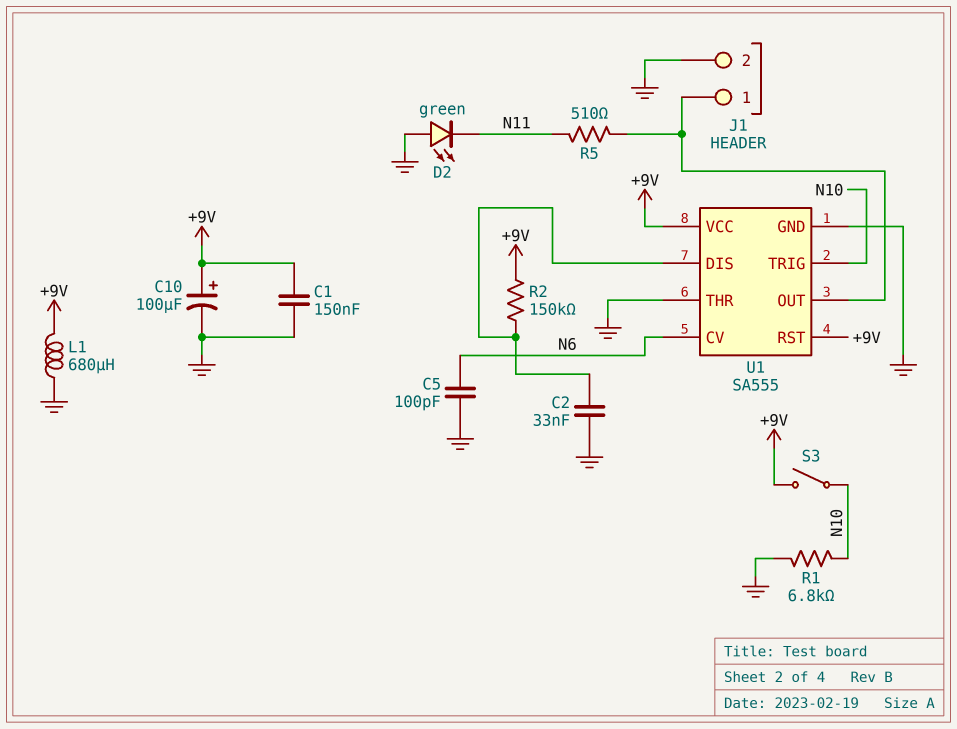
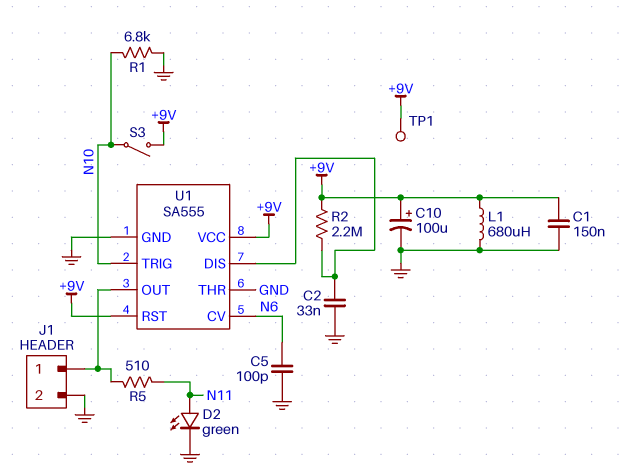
D2: LED green (A GND, K N11) -> LED green (A N11, K GND)
R2: 150k (+9V, U1/DIS) -> 2.2M (+9V, U1/DIS)
TP1: none -> test point (+9V)

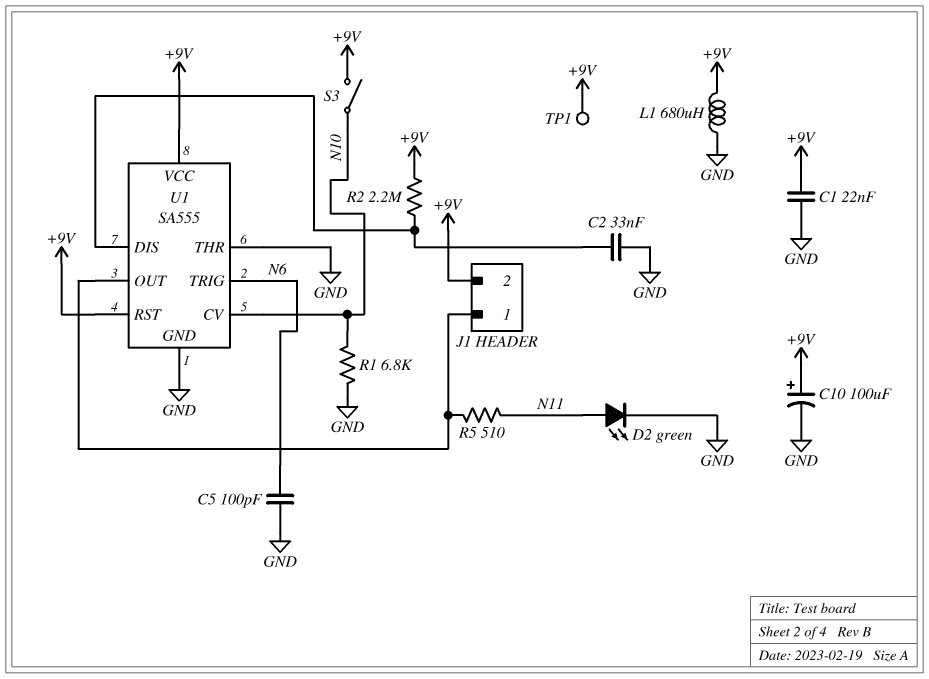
C1: 150nF (+9V, GND) -> 22nF (+9V, GND)
J1 pin 2: GND -> +9V
U1 pin CV: N6 -> N10
U1 pin TRIG: N10 -> N6

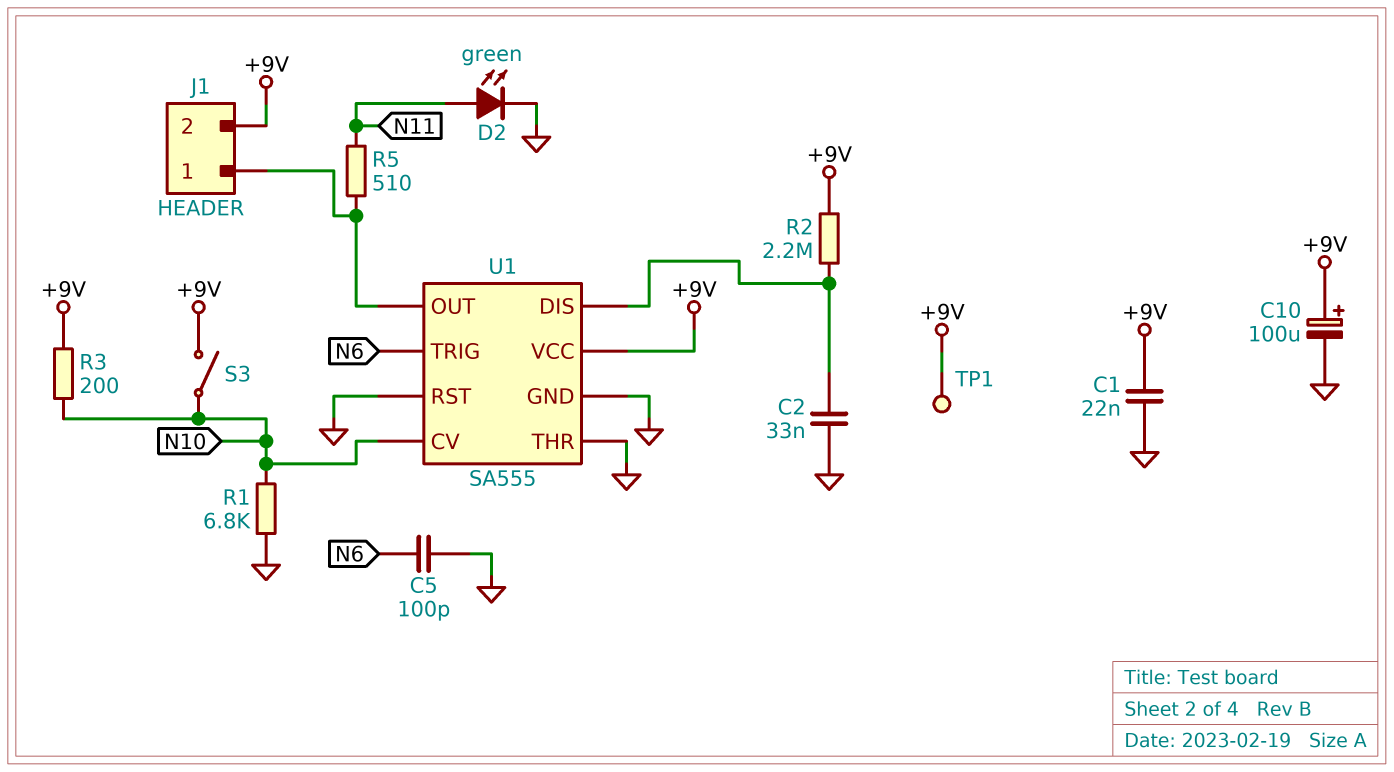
L1: 680uH (+9V, GND) -> none
R3: none -> 200 (+9V, N10)
U1 pin RST: +9V -> GND

